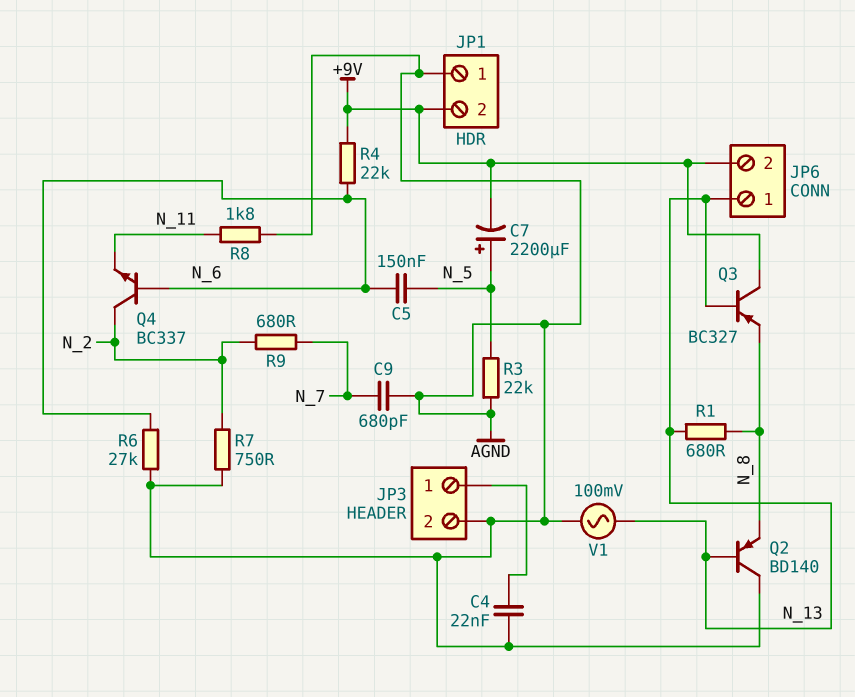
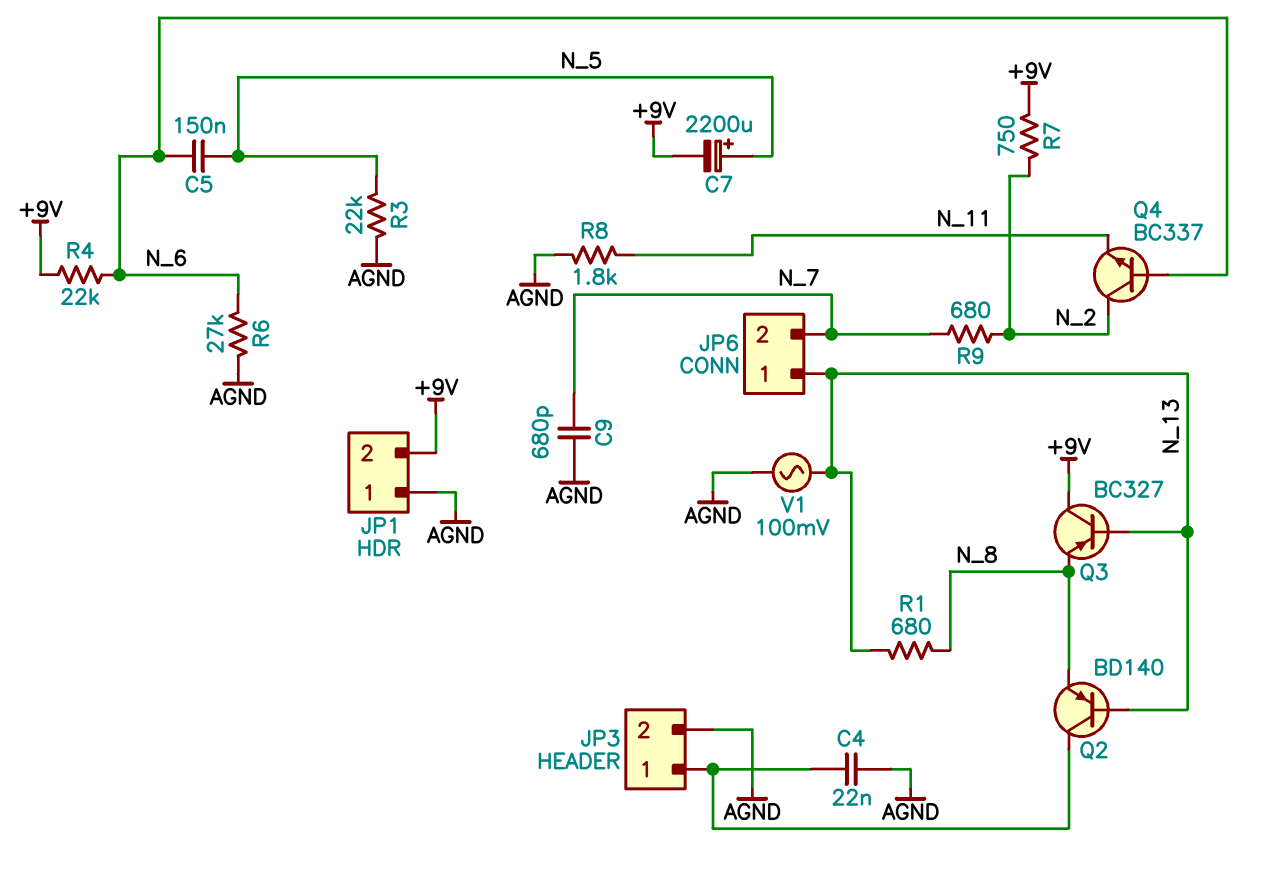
JP6 pin 2: +9V -> N_7
Q2: PNP BD140 (B N_13, C AGND, E N_8) -> PNP BD140 (B N_13, C JP3/1, E N_8)
R7: 750 (AGND, N_2) -> 750 (+9V, N_2)

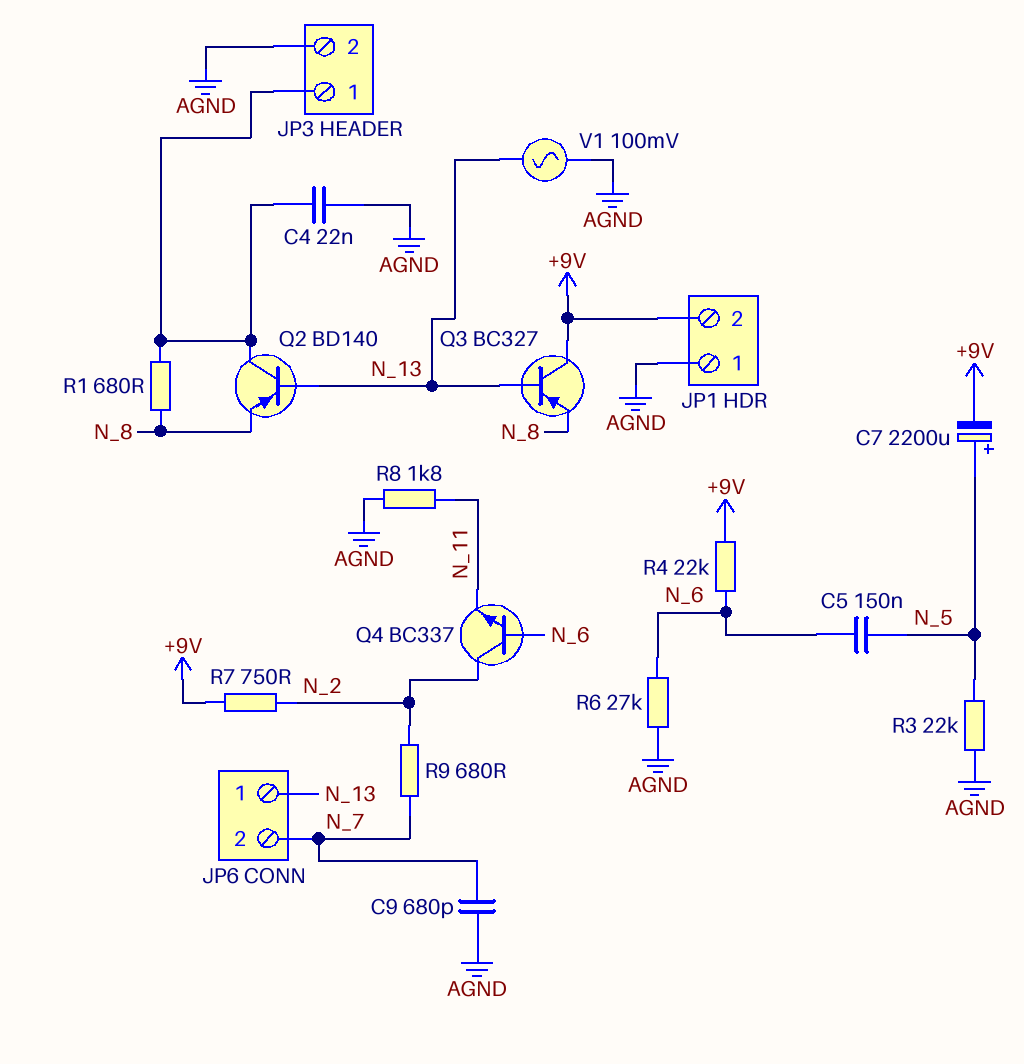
R1: 680 (N_8, N_13) -> 680 (JP3/1, N_8)

